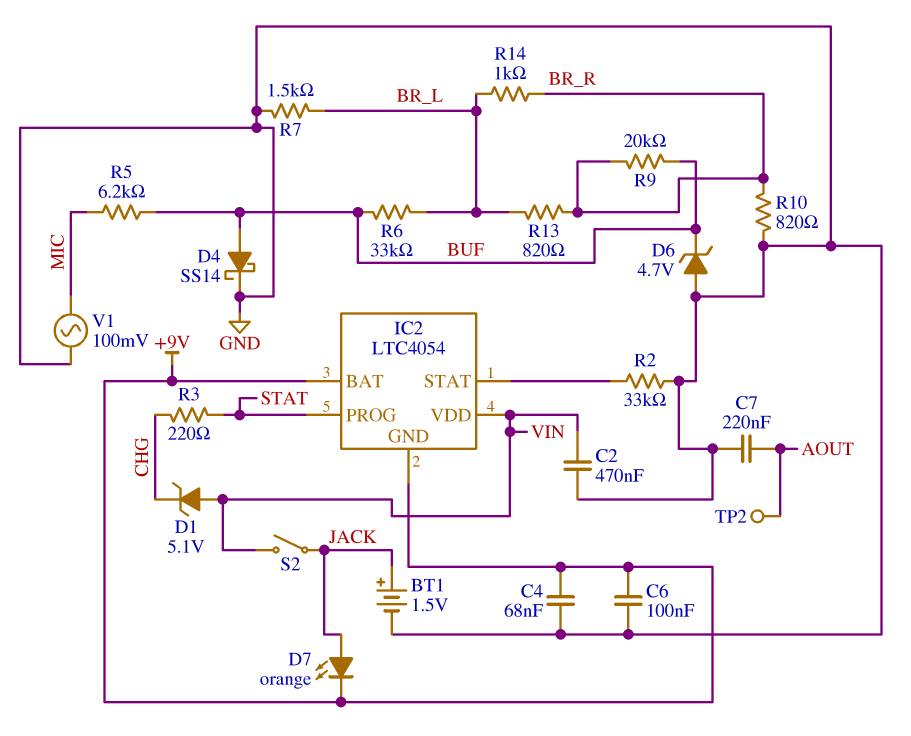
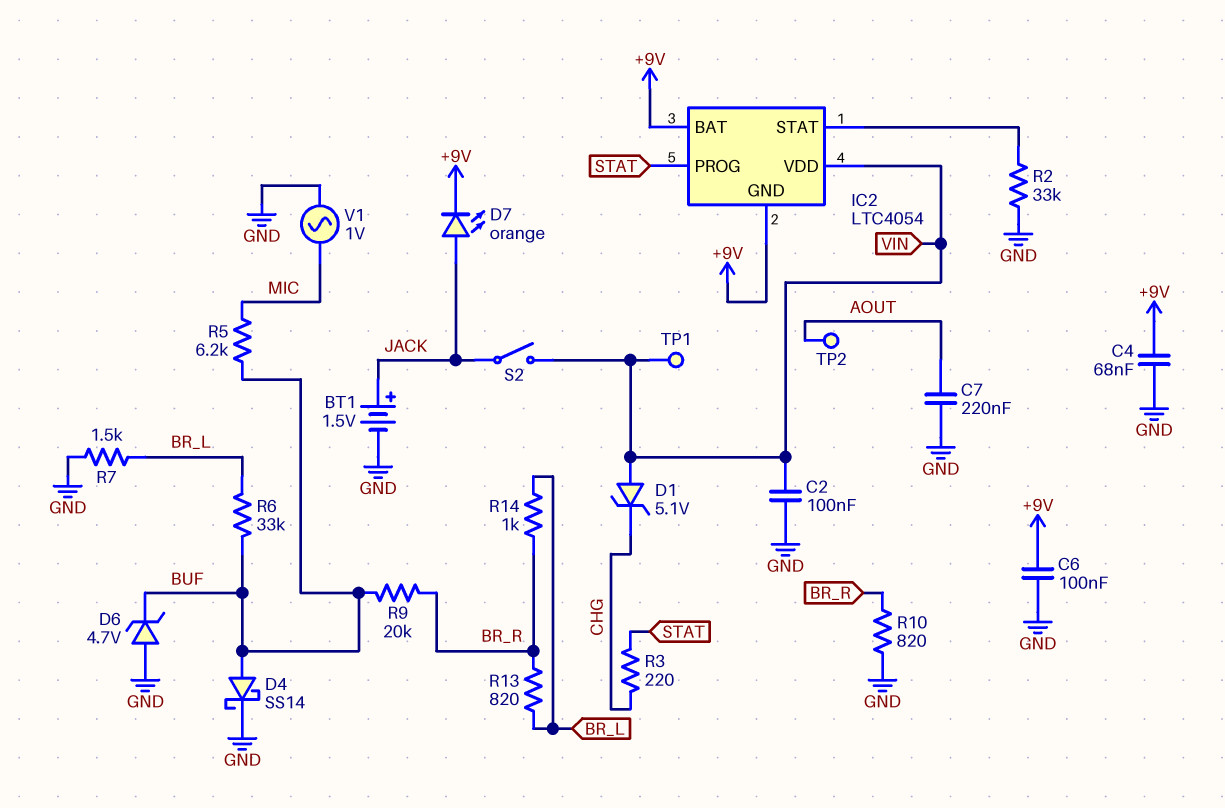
C2: 470nF (GND, VIN) -> 100nF (GND, VIN)
TP1: none -> test point (VIN)
V1: AC 100mV (GND, MIC) -> AC 1V (GND, MIC)

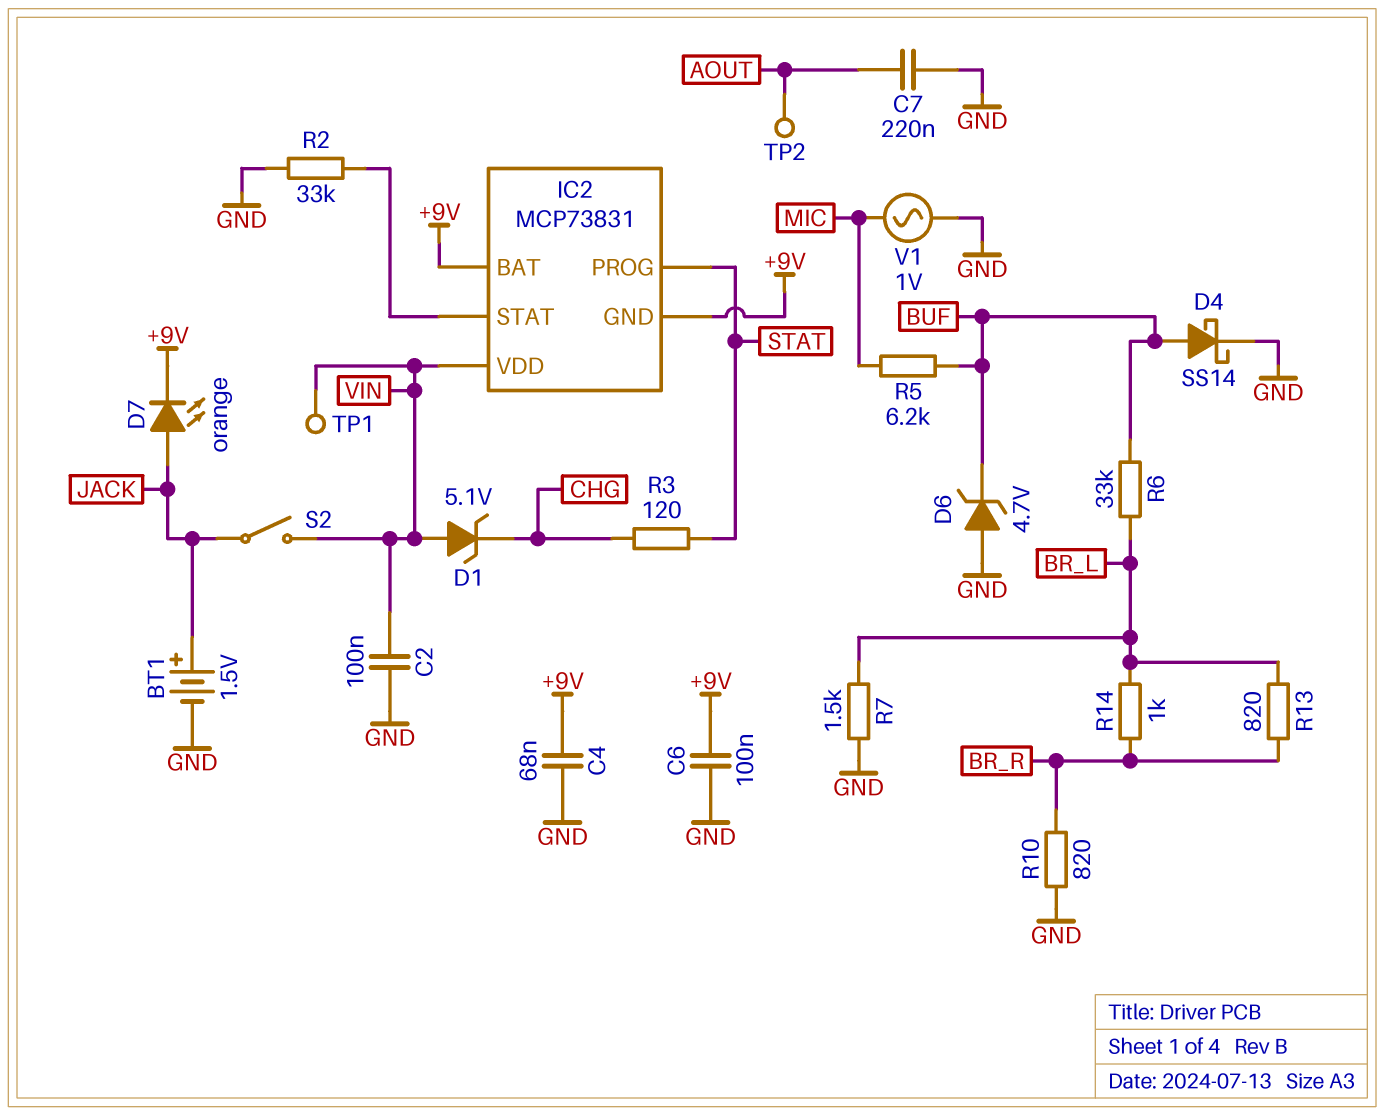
IC2: LTC4054 -> MCP73831
R3: 220 (CHG, STAT) -> 120 (CHG, STAT)
R9: 20k (BR_R, BUF) -> none

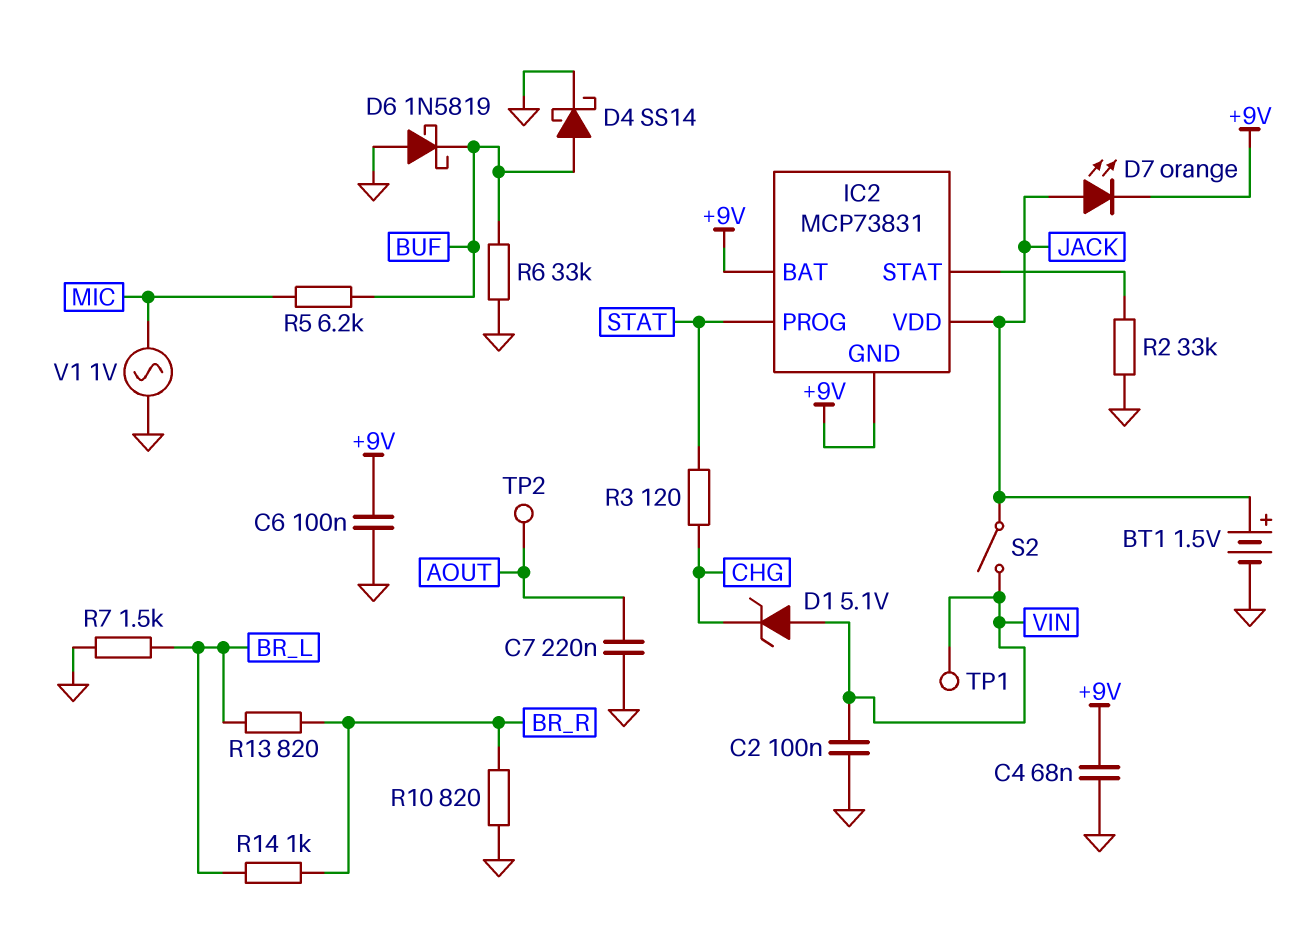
D6: zener 4.7V (A GND, K BUF) -> schottky 1N5819 (A GND, K BUF)
IC2 pin VDD: VIN -> JACK
R6: 33k (BR_L, BUF) -> 33k (BUF, GND)

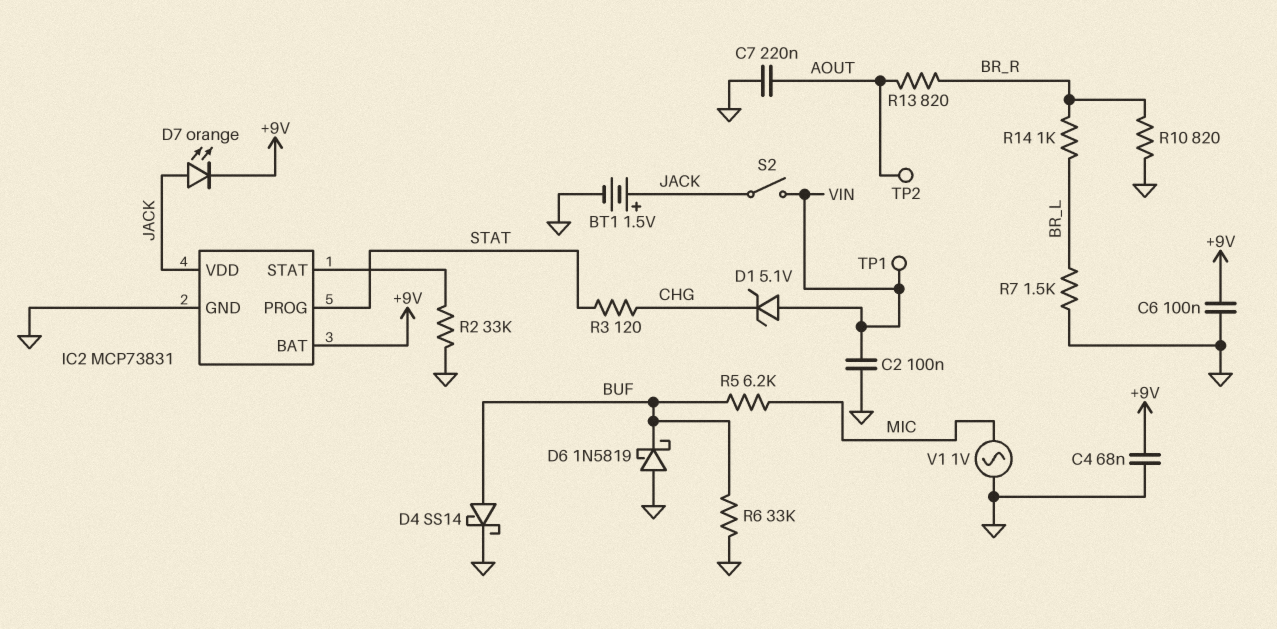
IC2 pin GND: +9V -> GND
R13: 820 (BR_L, BR_R) -> 820 (AOUT, BR_R)

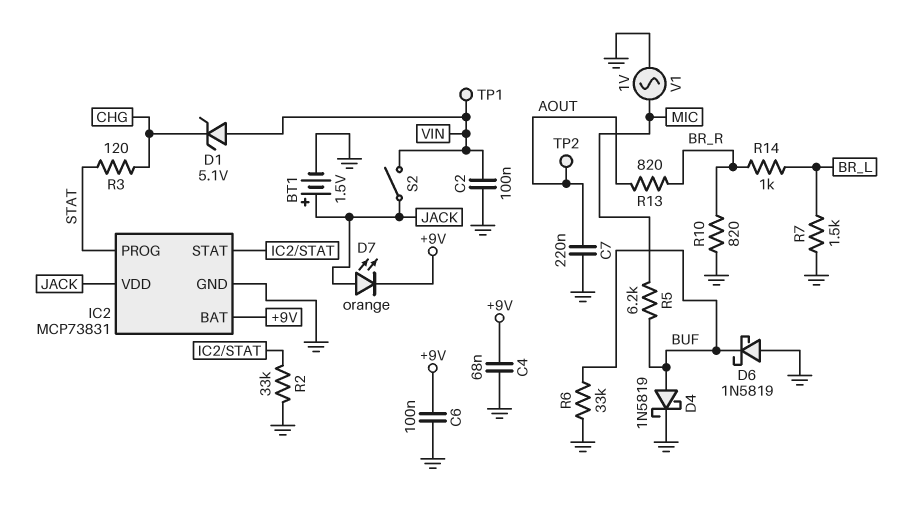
D4: schottky SS14 (A BUF, K GND) -> schottky 1N5819 (A BUF, K GND)

